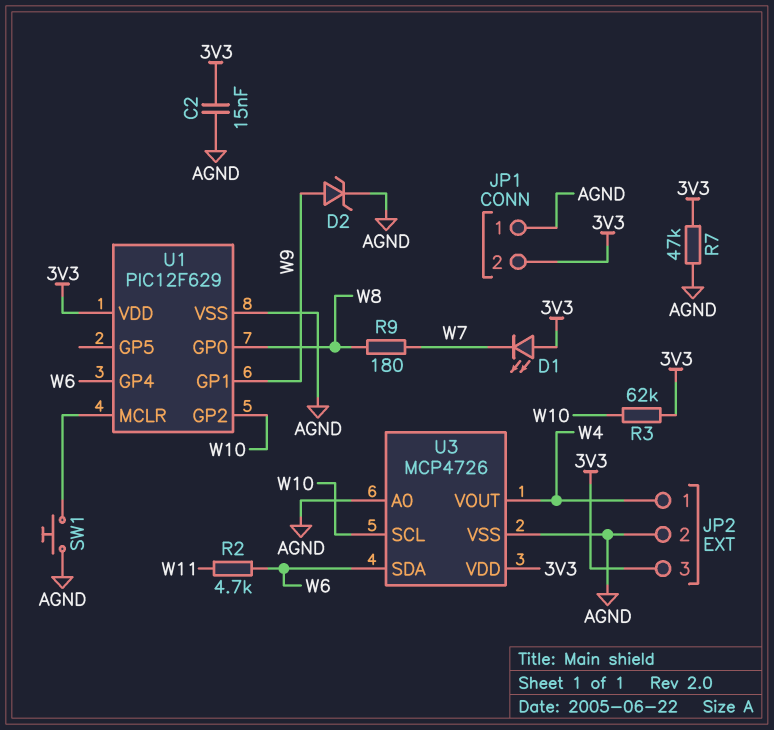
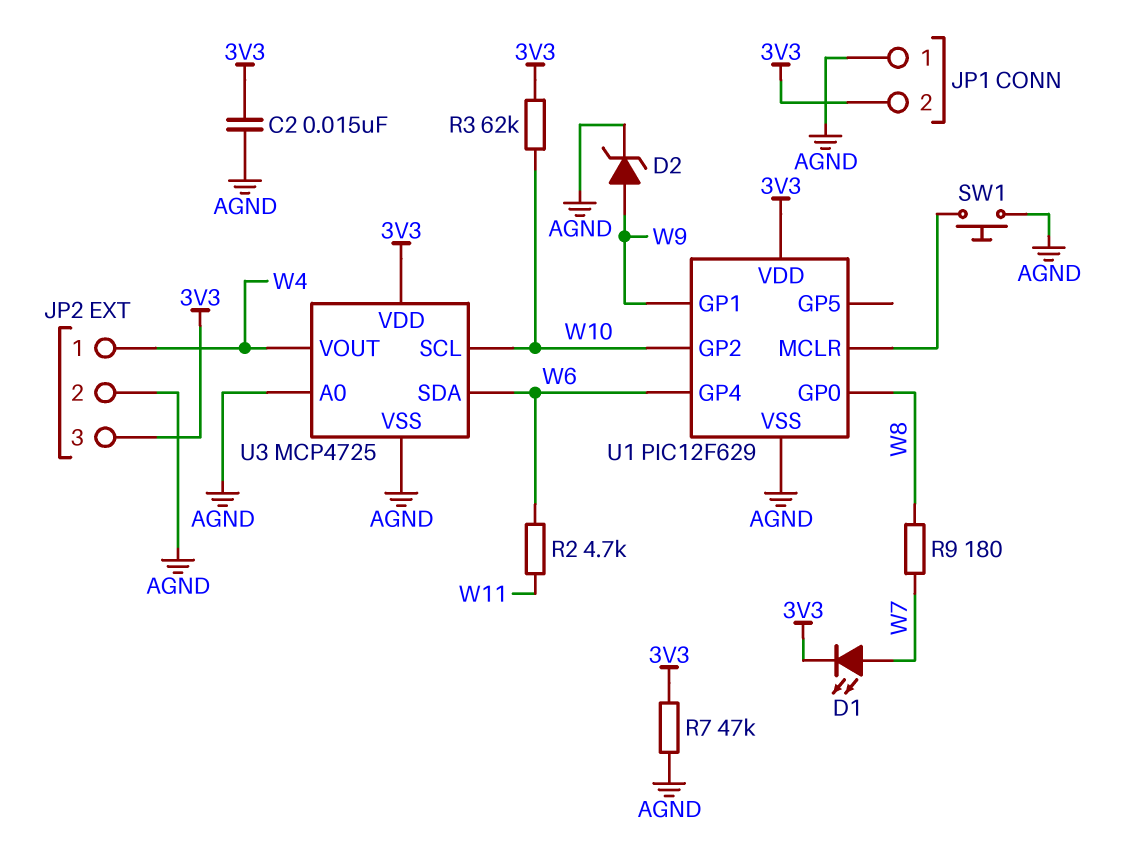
D1: LED (A 3V3, K W7) -> LED (A W7, K 3V3)
U3: MCP4726 -> MCP4725

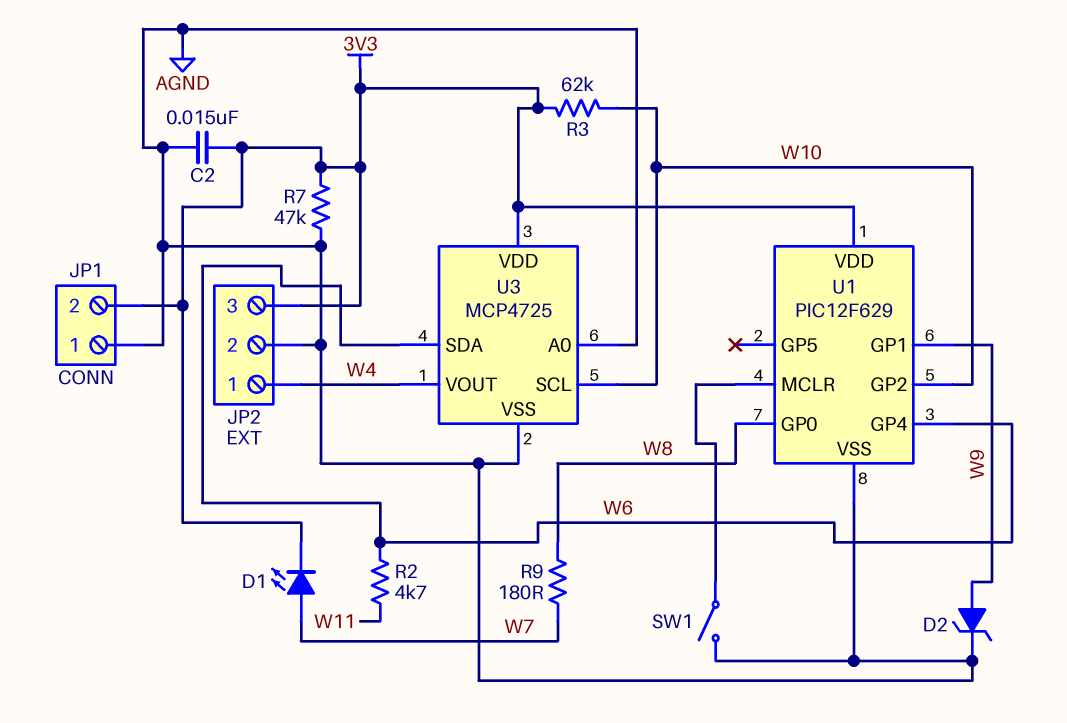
SW1: button (AGND, U1/MCLR) -> switch (AGND, U1/MCLR)

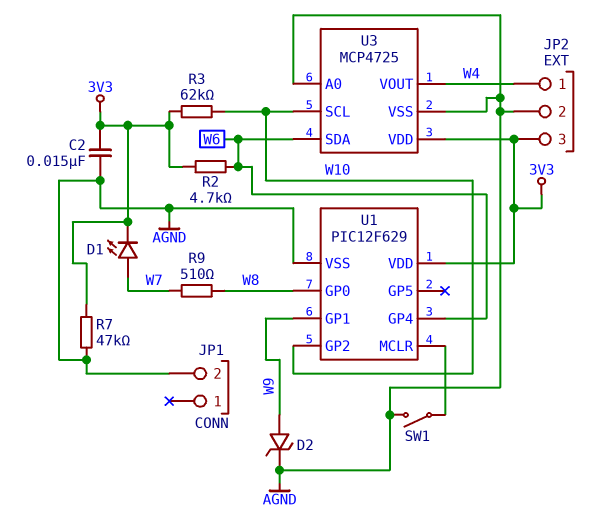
JP1 pin 1: AGND -> none
JP1 pin 2: 3V3 -> AGND
R2: 4.7k (W6, W11) -> 4.7k (3V3, W6)
R9: 180 (W7, W8) -> 510 (W7, W8)

